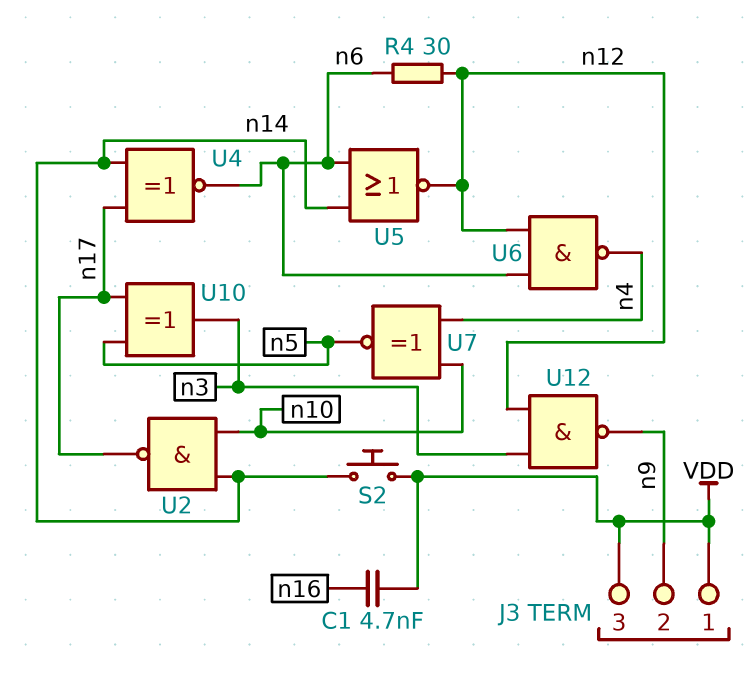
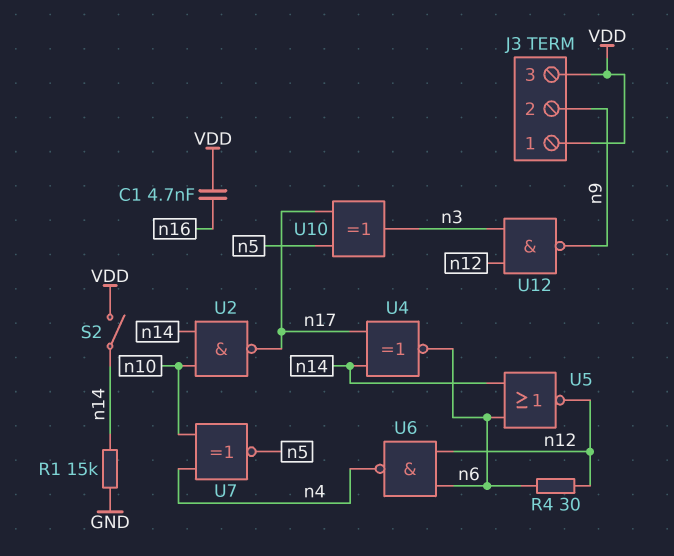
R1: none -> 15k (GND, n14)
S2: button (VDD, n14) -> switch (VDD, n14)

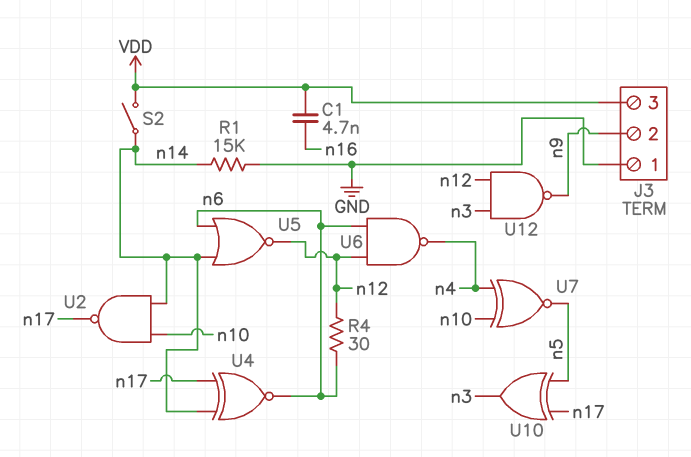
J3 pin 1: VDD -> GND

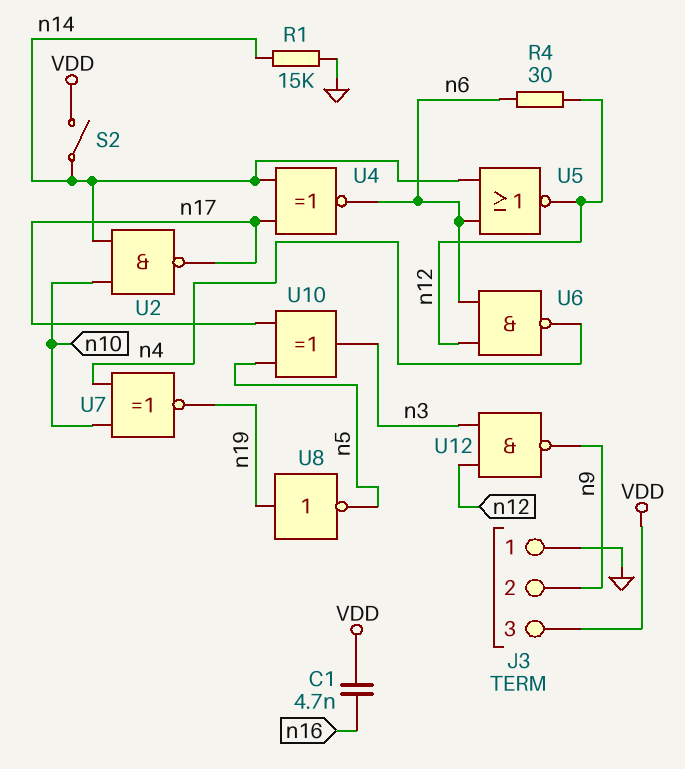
U7: XNOR (in n4, in n10, out n5) -> XNOR (in n4, in n10, out n19)
U8: none -> NOT (in n19, out n5)

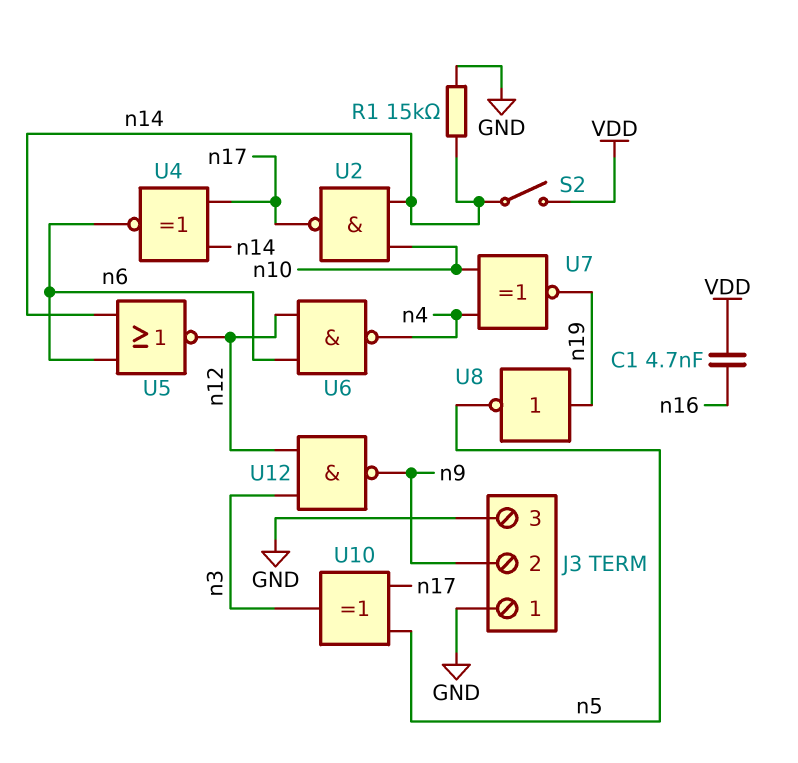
J3 pin 3: VDD -> GND
R4: 30 (n6, n12) -> none

